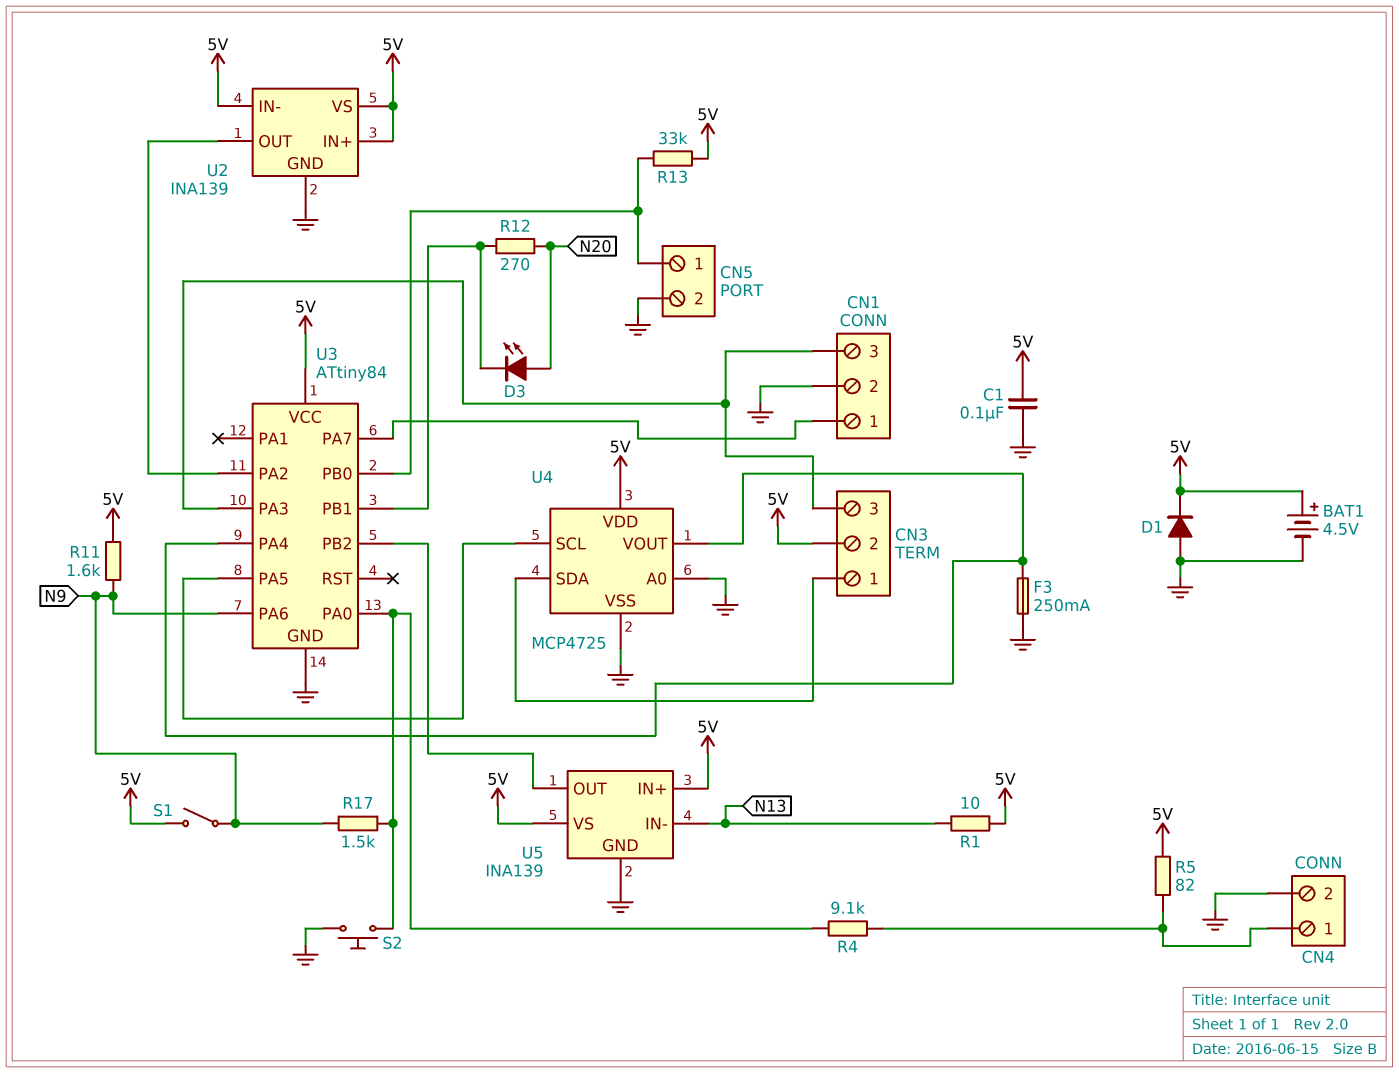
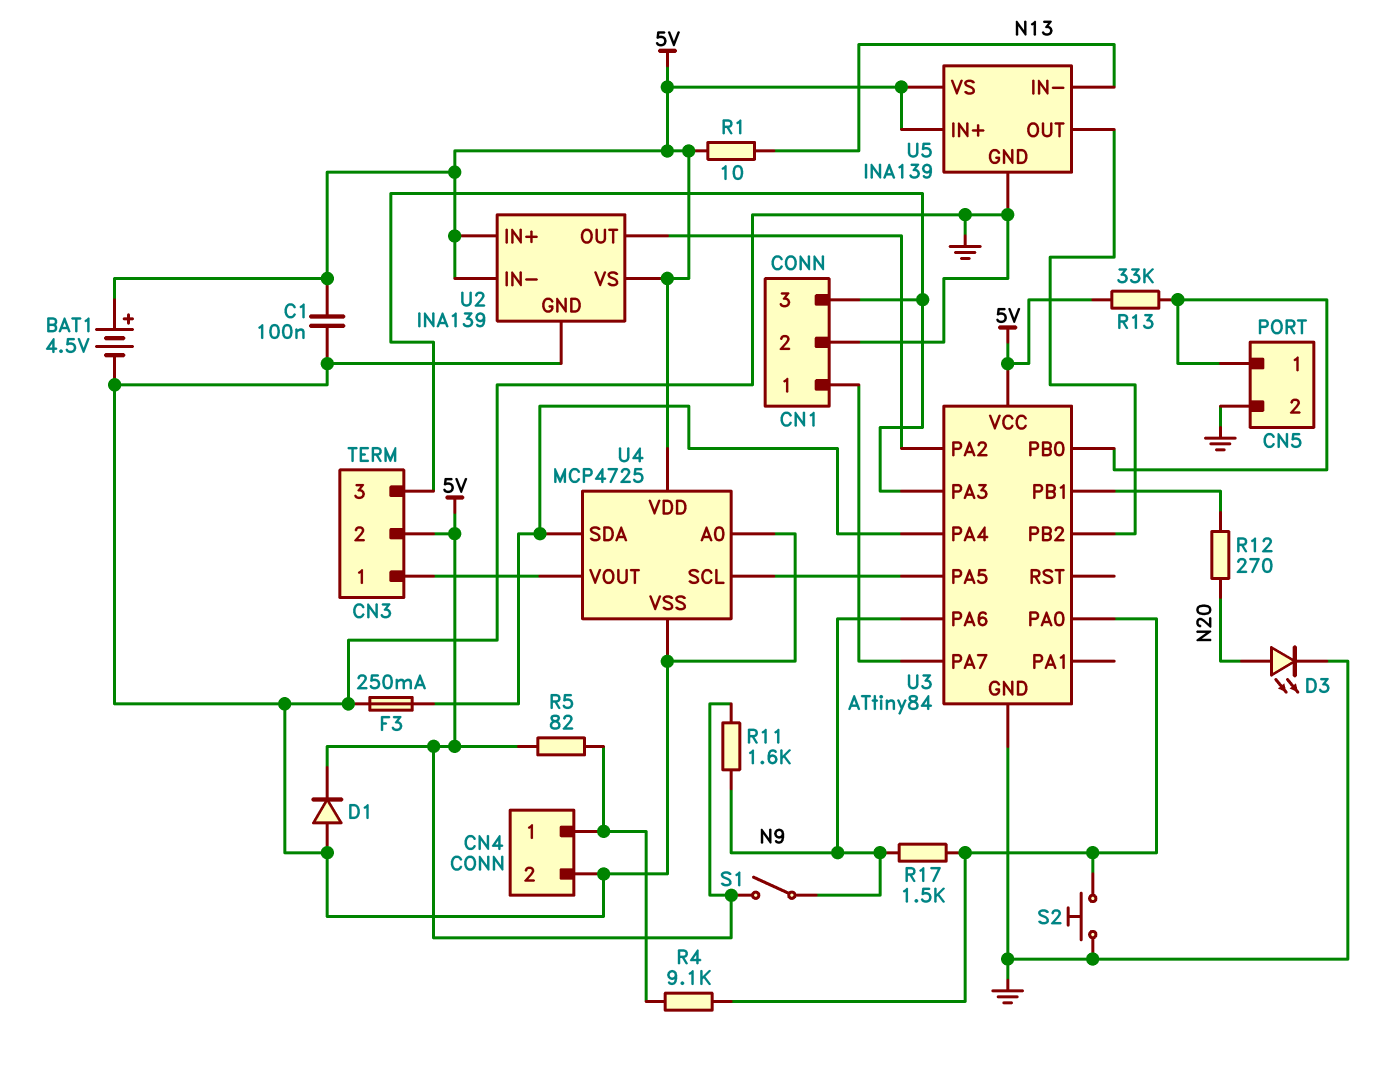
D3: LED (A N20, K U3/PB1) -> LED (A N20, K GND)
U4 pin SDA: CN3/1 -> U3/PA4
U4 pin VOUT: U3/PA4 -> CN3/1

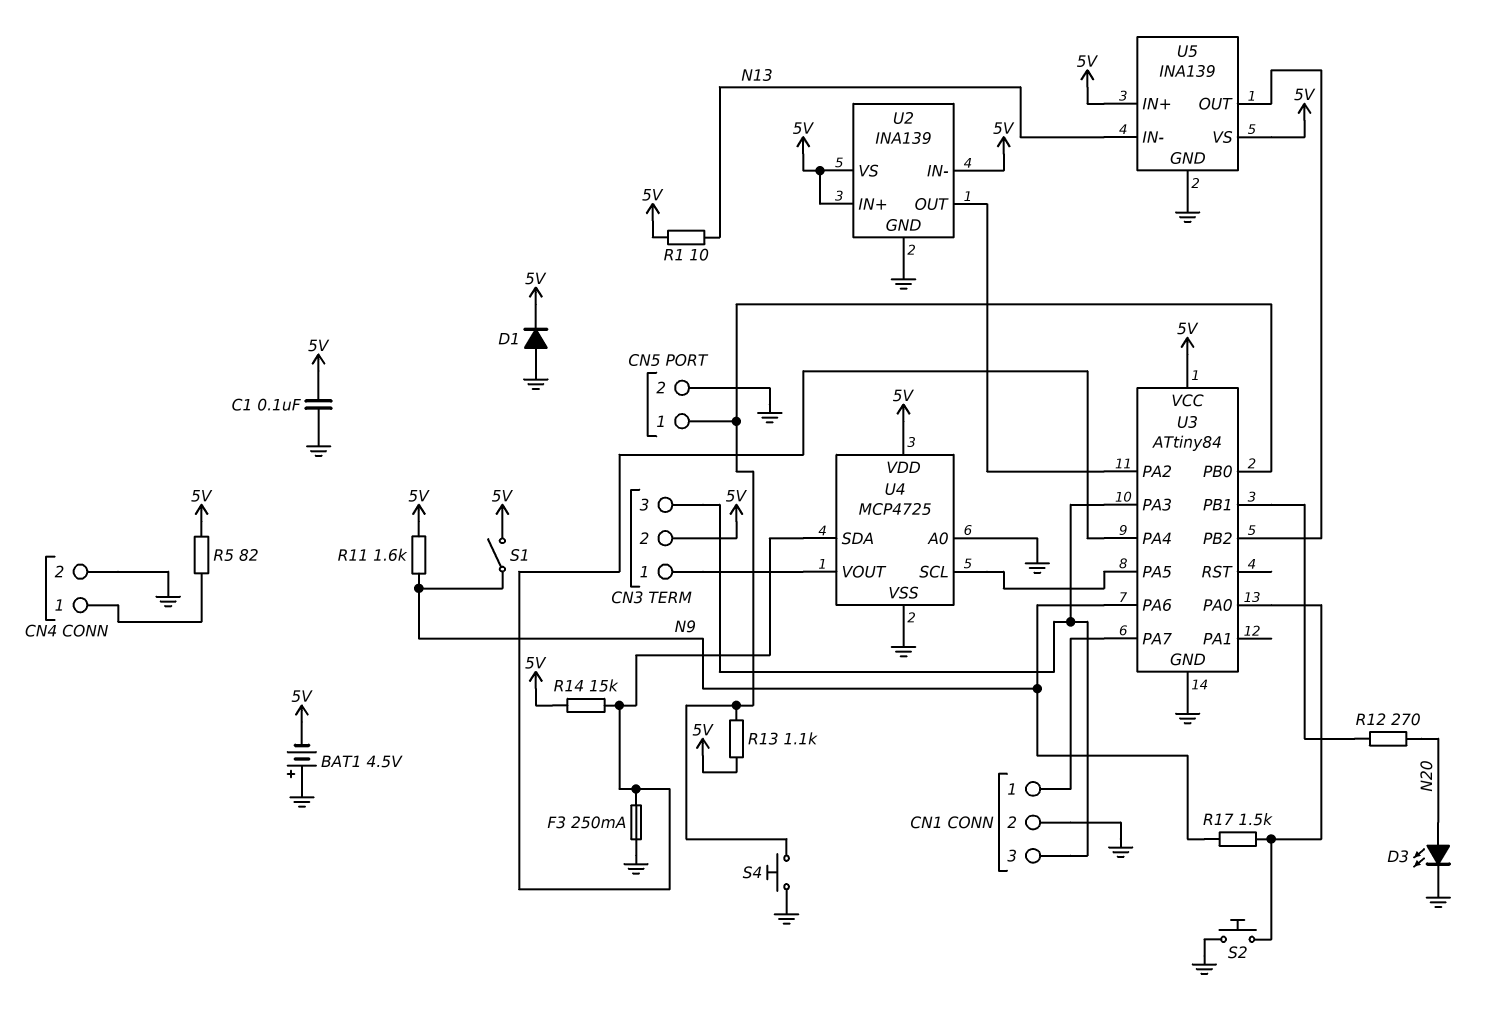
BAT1: 4.5V (plus 5V, minus GND) -> 4.5V (plus GND, minus 5V)
R4: 9.1k (CN4/1, U3/PA0) -> none
R13: 33k (5V, CN5/1) -> 1.1k (5V, CN5/1)
R14: none -> 15k (5V, U3/PA4)
S4: none -> button (CN5/1, GND)

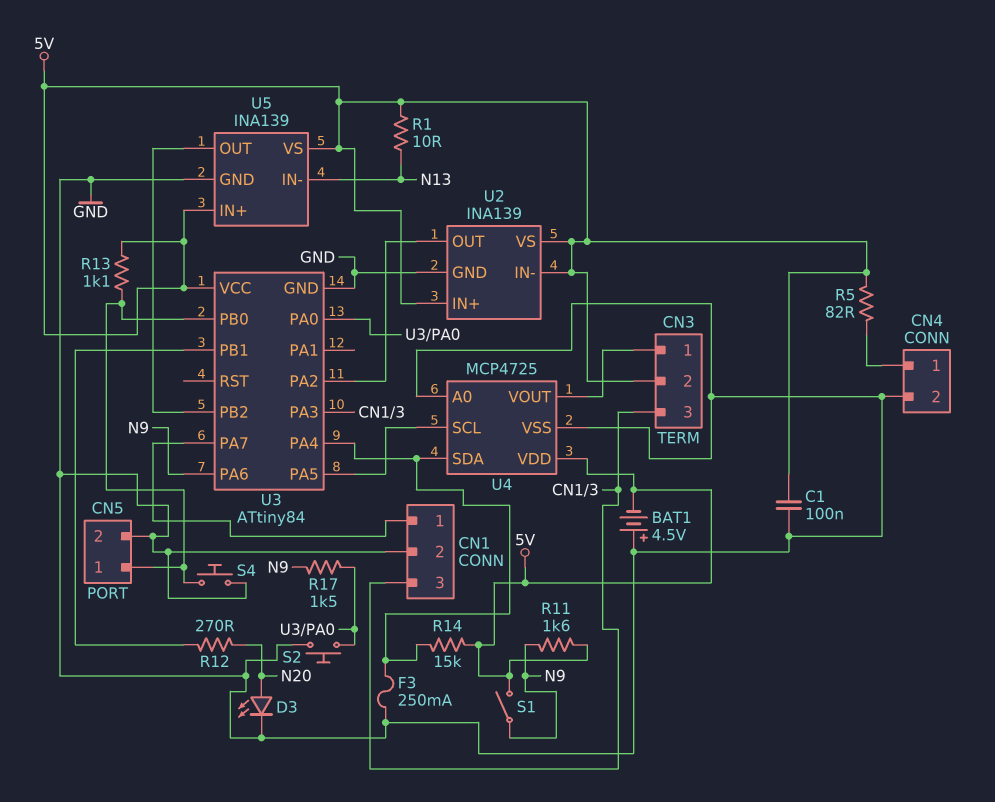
D1: diode (A GND, K 5V) -> none

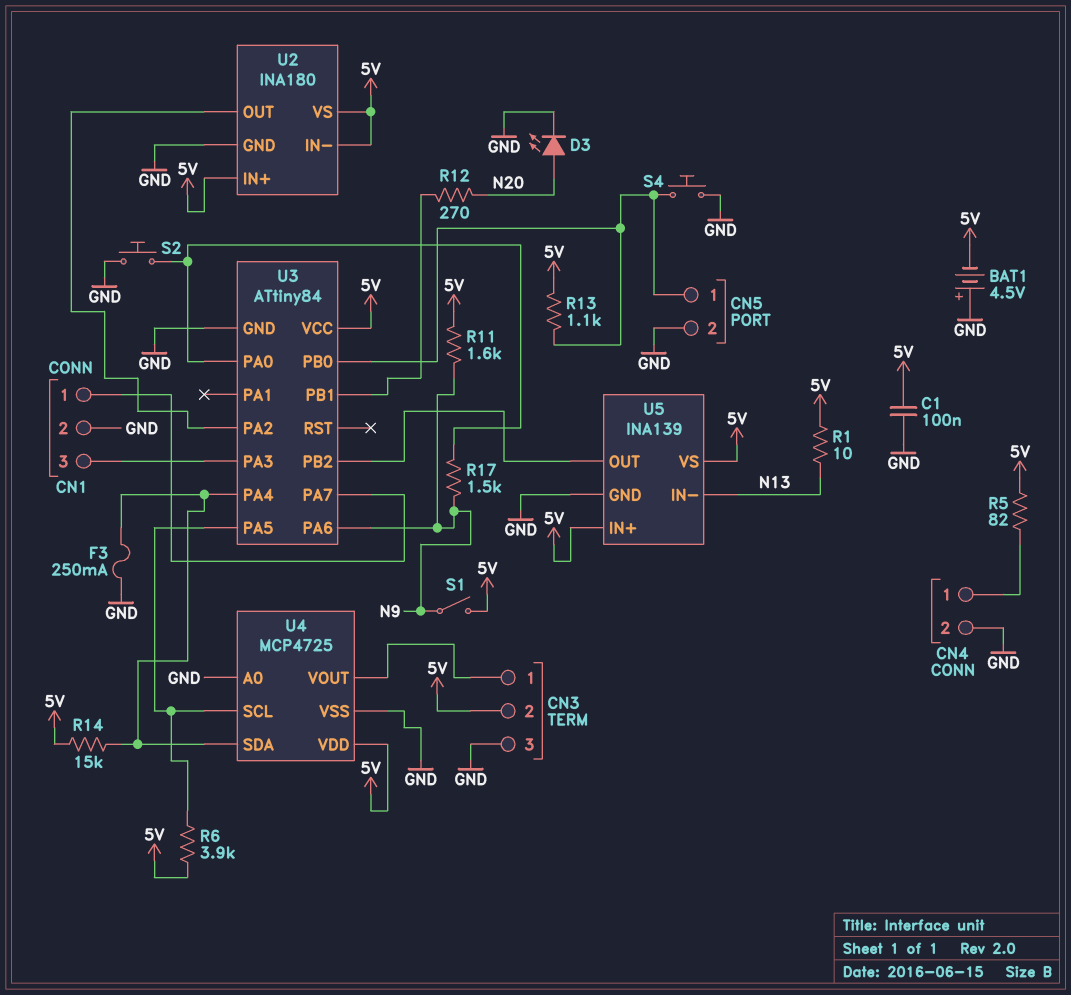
CN3 pin 3: CN1/3 -> GND
R6: none -> 3.9k (5V, U3/PA5)
U2: INA139 -> INA180

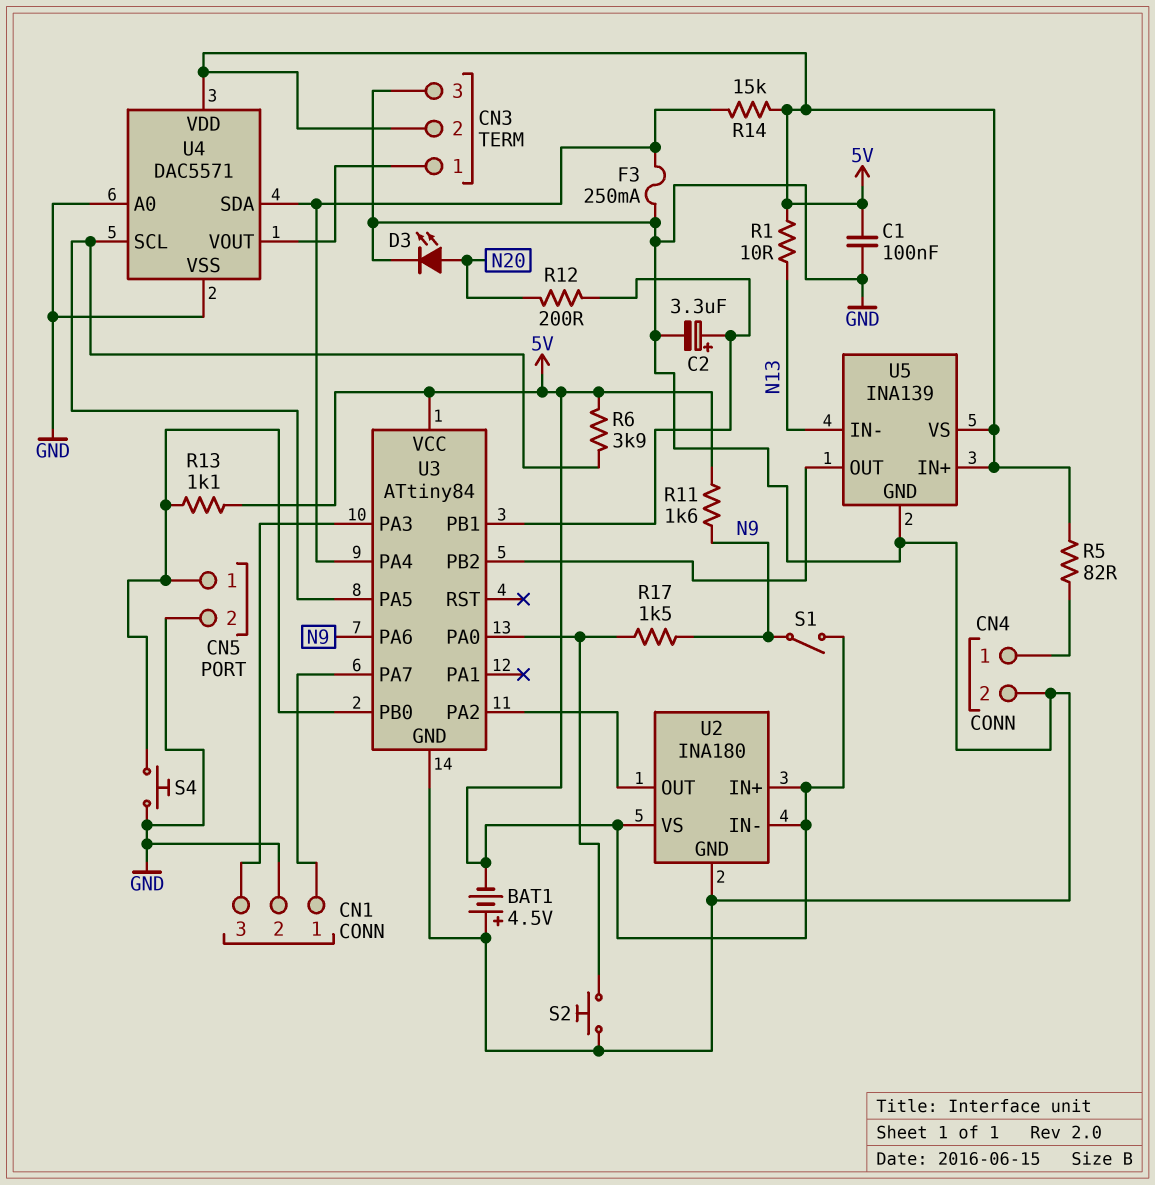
C2: none -> 3.3uF (plus U3/PB1, minus GND)
R12: 270 (N20, U3/PB1) -> 200 (N20, U3/PB1)
U4: MCP4725 -> DAC5571

